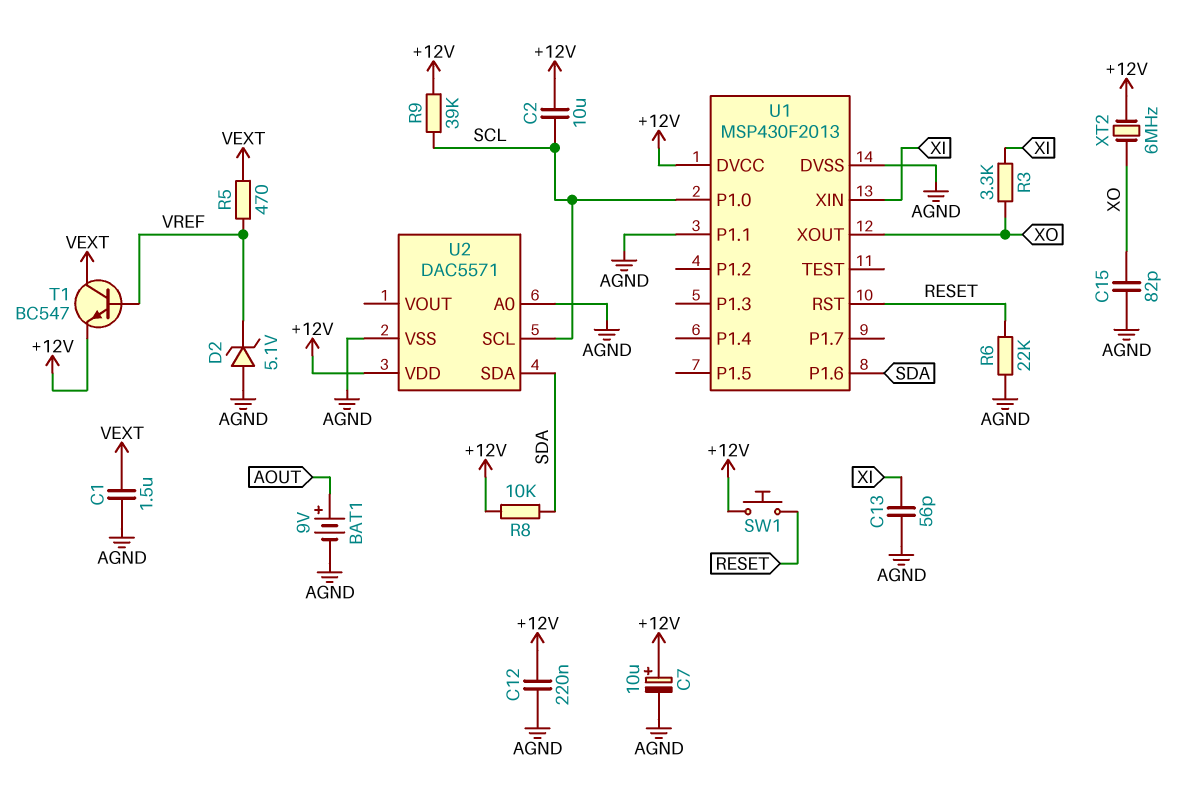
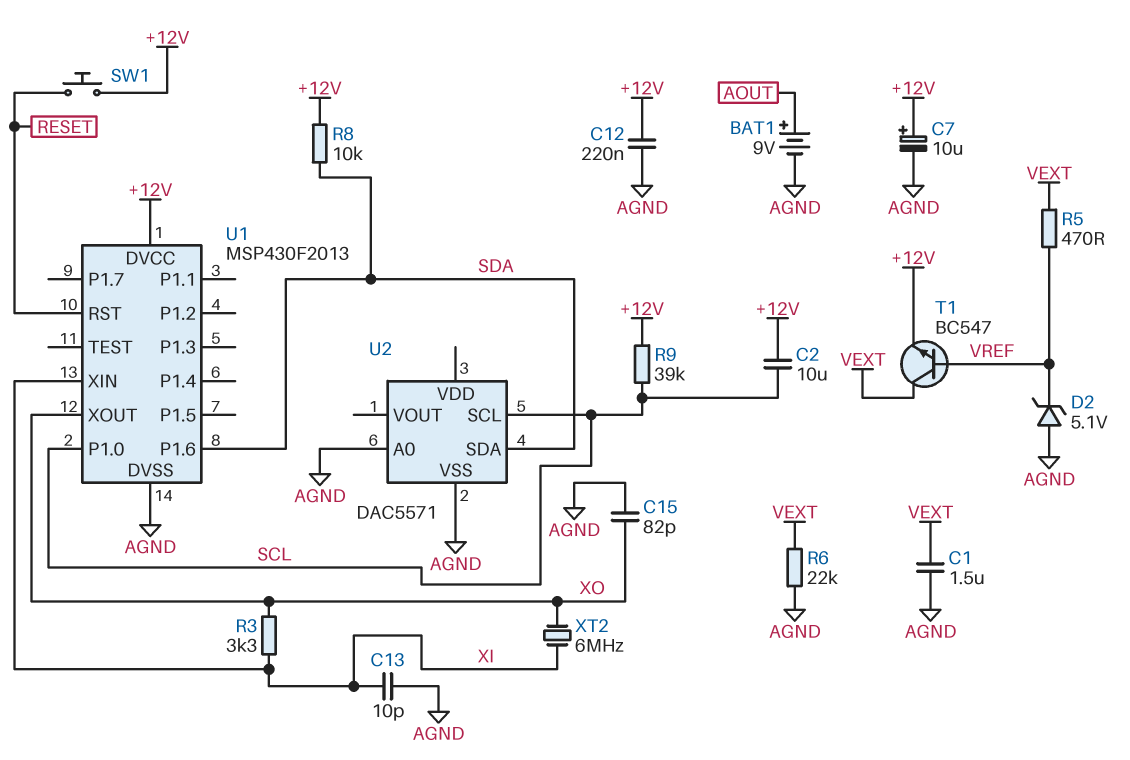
C13: 56pF (AGND, XI) -> 10pF (AGND, XI)
R6: 22k (AGND, RESET) -> 22k (AGND, VEXT)
U1 pin P1.1: AGND -> none
U2 pin VDD: +12V -> none
XT2: 6MHz (+12V, XO) -> 6MHz (XI, XO)

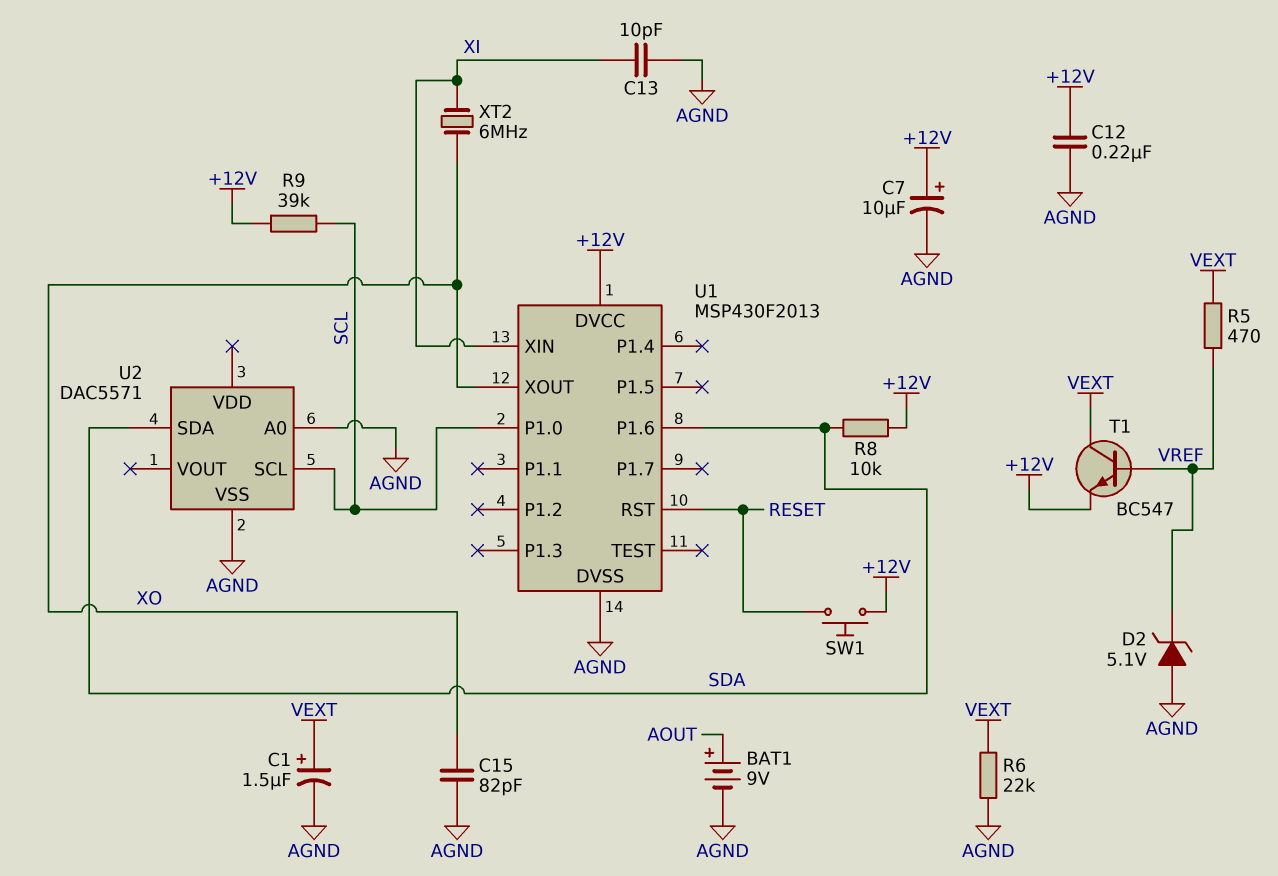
C1: 1.5uF (AGND, VEXT) -> 1.5uF (plus VEXT, minus AGND)
C2: 10uF (+12V, SCL) -> none
R3: 3.3k (XI, XO) -> none

